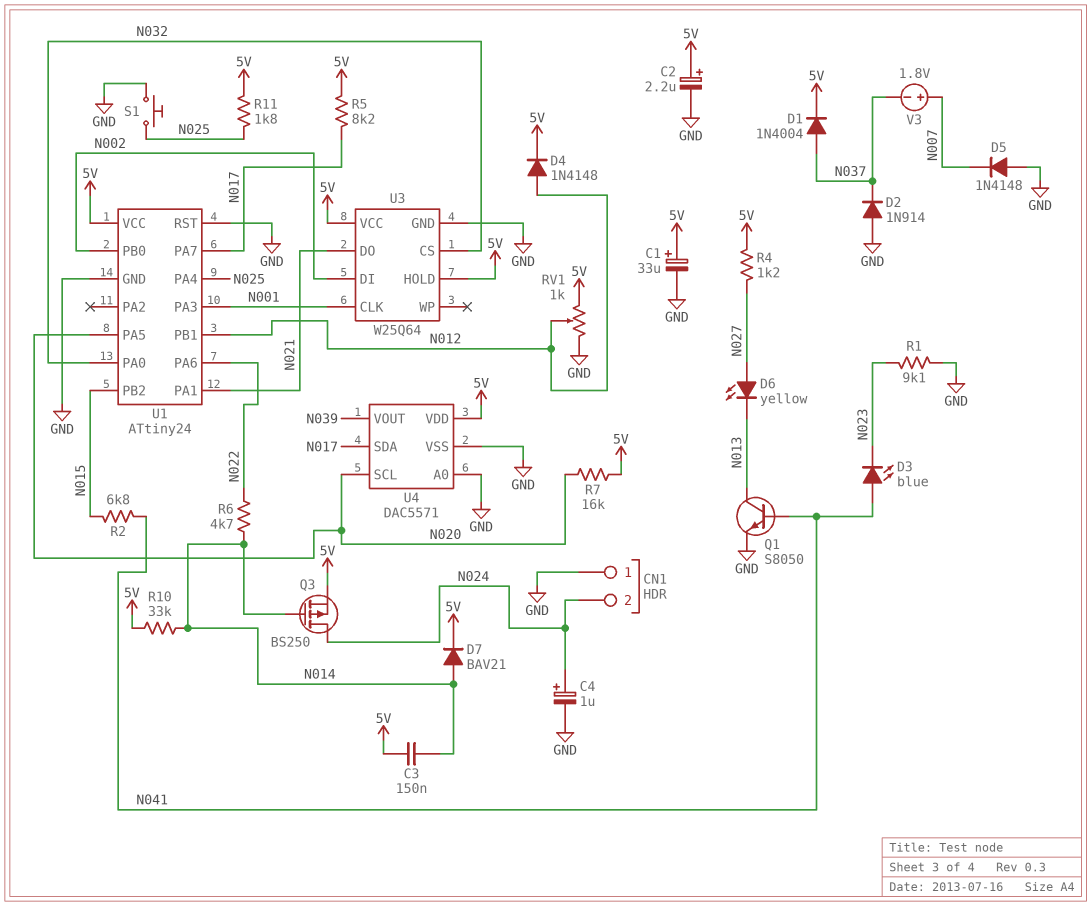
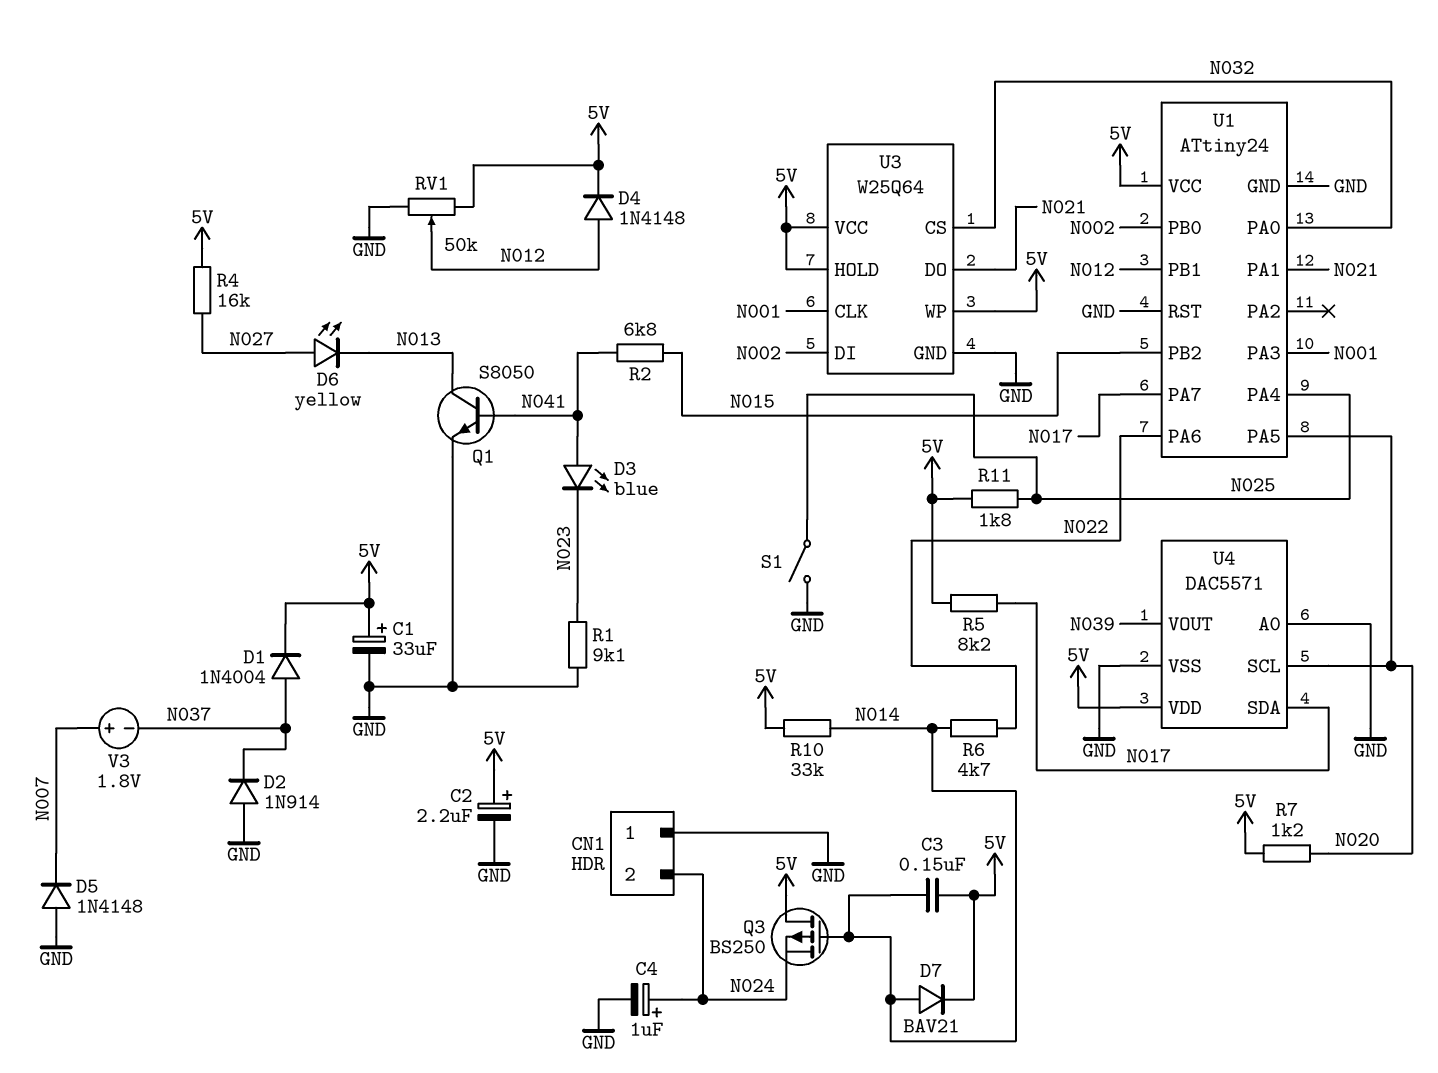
Q3: PMOS BS250 (G N014, D N024, S 5V) -> PMOS BS250 (G N014, D 5V, S N024)
R4: 1.2k (5V, N027) -> 16k (5V, N027)
R7: 16k (5V, N020) -> 1.2k (5V, N020)
RV1: 1k (5V, GND, wiper N012) -> 50k (5V, GND, wiper N012)
S1: button (GND, N025) -> switch (GND, N025)
U3 pin WP: none -> 5V

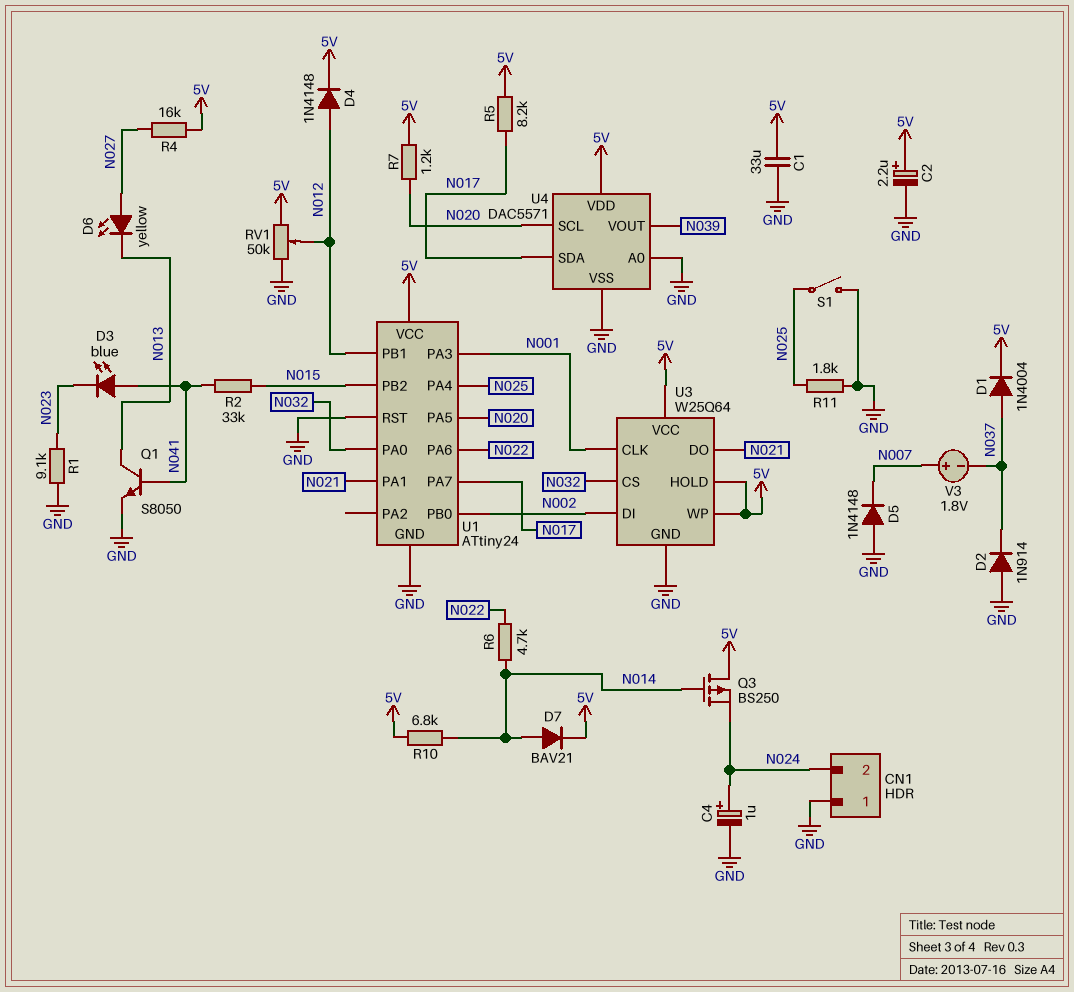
C1: 33uF (plus 5V, minus GND) -> 33uF (5V, GND)
C3: 150nF (5V, N014) -> none
R2: 6.8k (N015, N041) -> 33k (N015, N041)
R10: 33k (5V, N014) -> 6.8k (5V, N014)
R11: 1.8k (5V, N025) -> 1.8k (GND, N025)

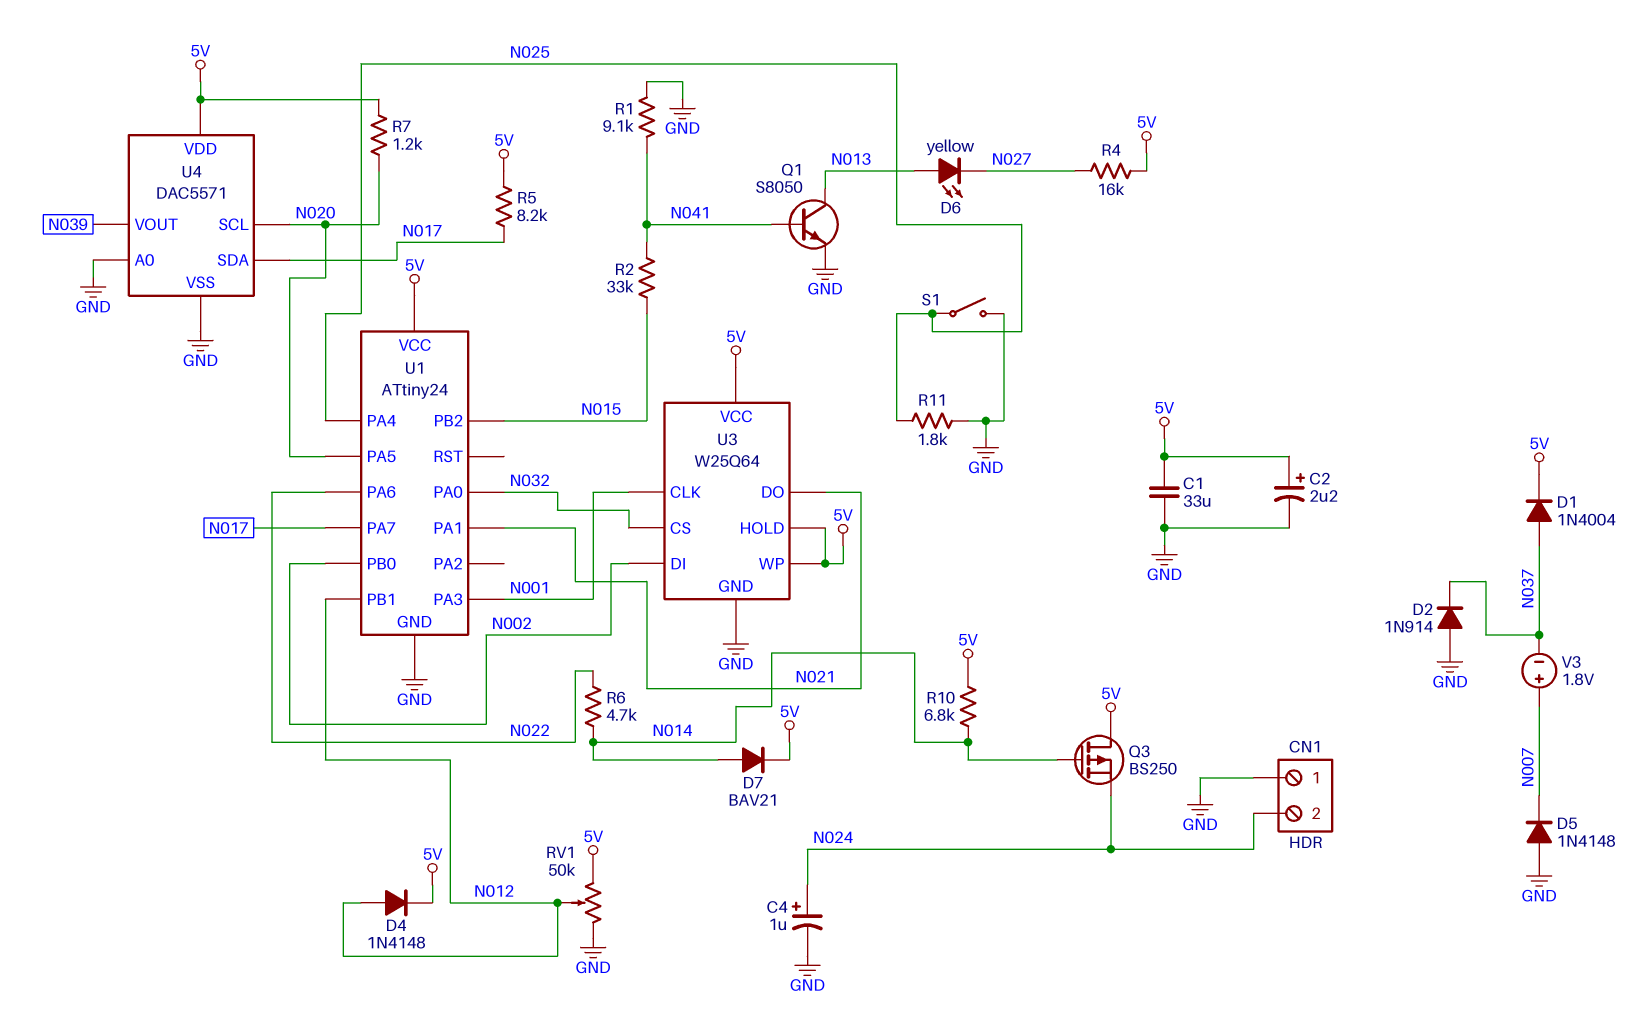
D3: LED blue (A N041, K N023) -> none
D6: LED yellow (A N027, K N013) -> LED yellow (A N013, K N027)
R1: 9.1k (GND, N023) -> 9.1k (GND, N041)
U1 pin RST: GND -> none

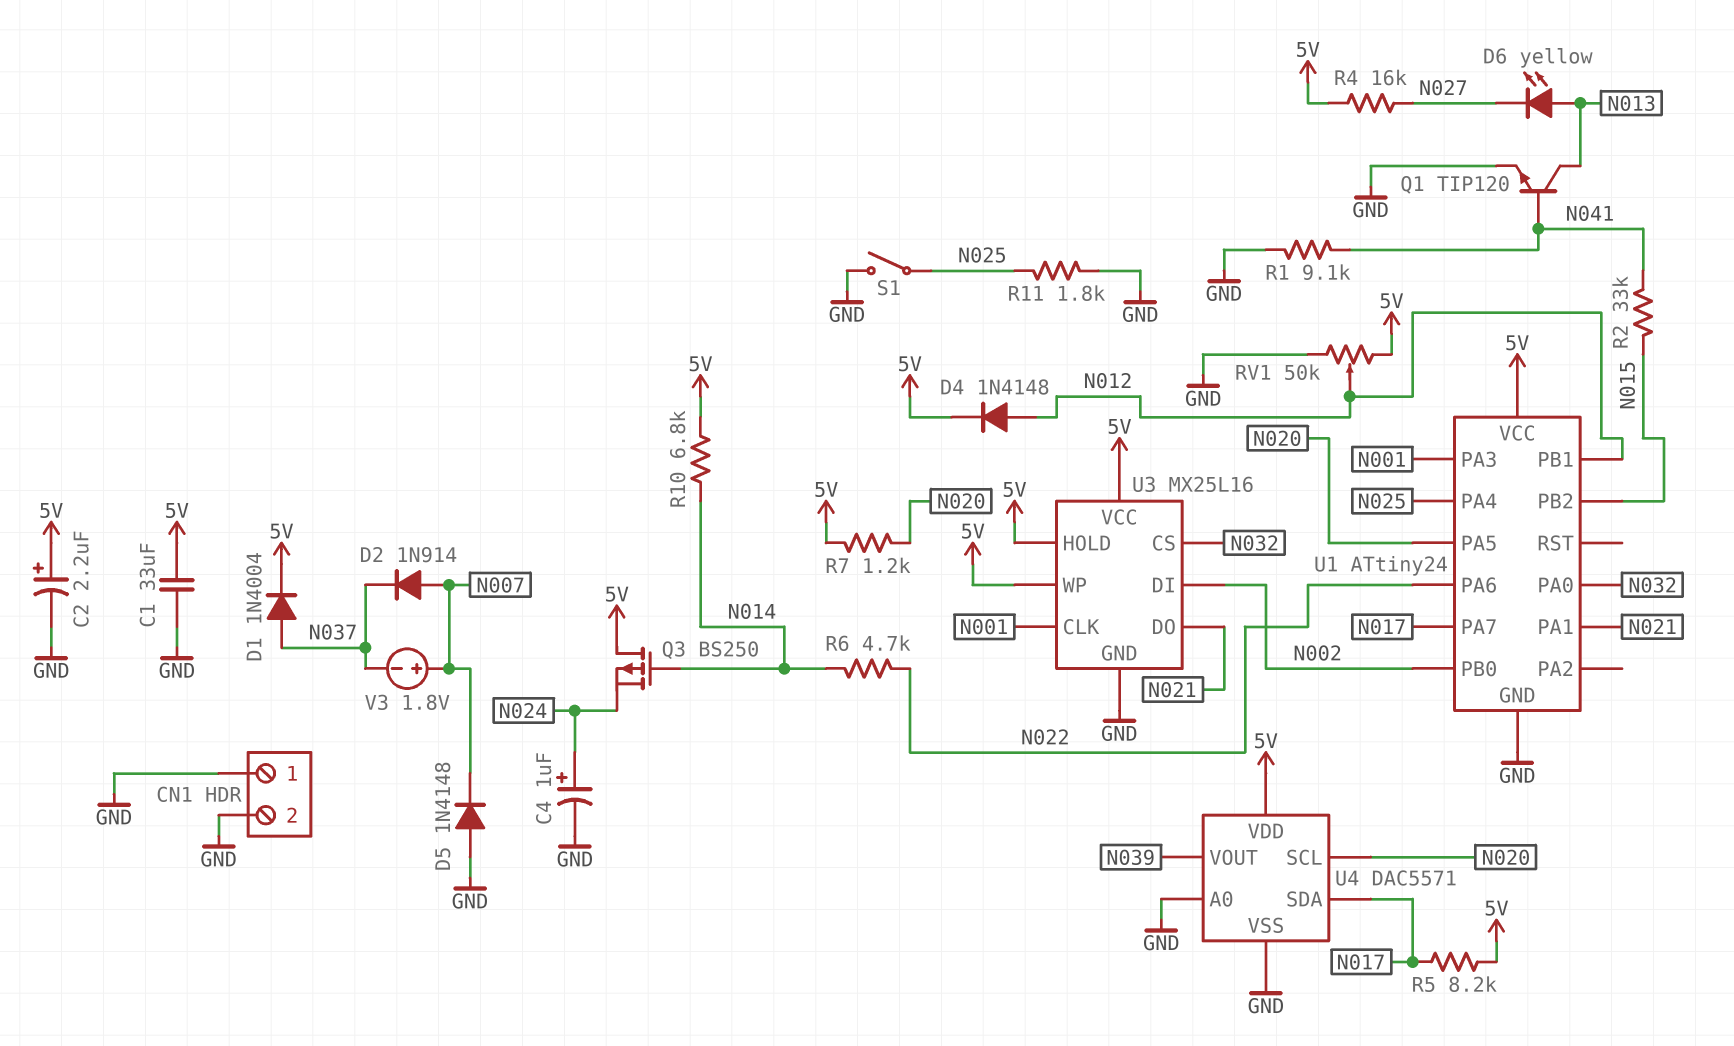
CN1 pin 2: N024 -> GND
D2: diode 1N914 (A GND, K N037) -> diode 1N914 (A N007, K N037)
D7: diode BAV21 (A N014, K 5V) -> none
Q1: NPN S8050 (B N041, C N013, E GND) -> NPN TIP120 (B N041, C N013, E GND)
U3: W25Q64 -> MX25L16

